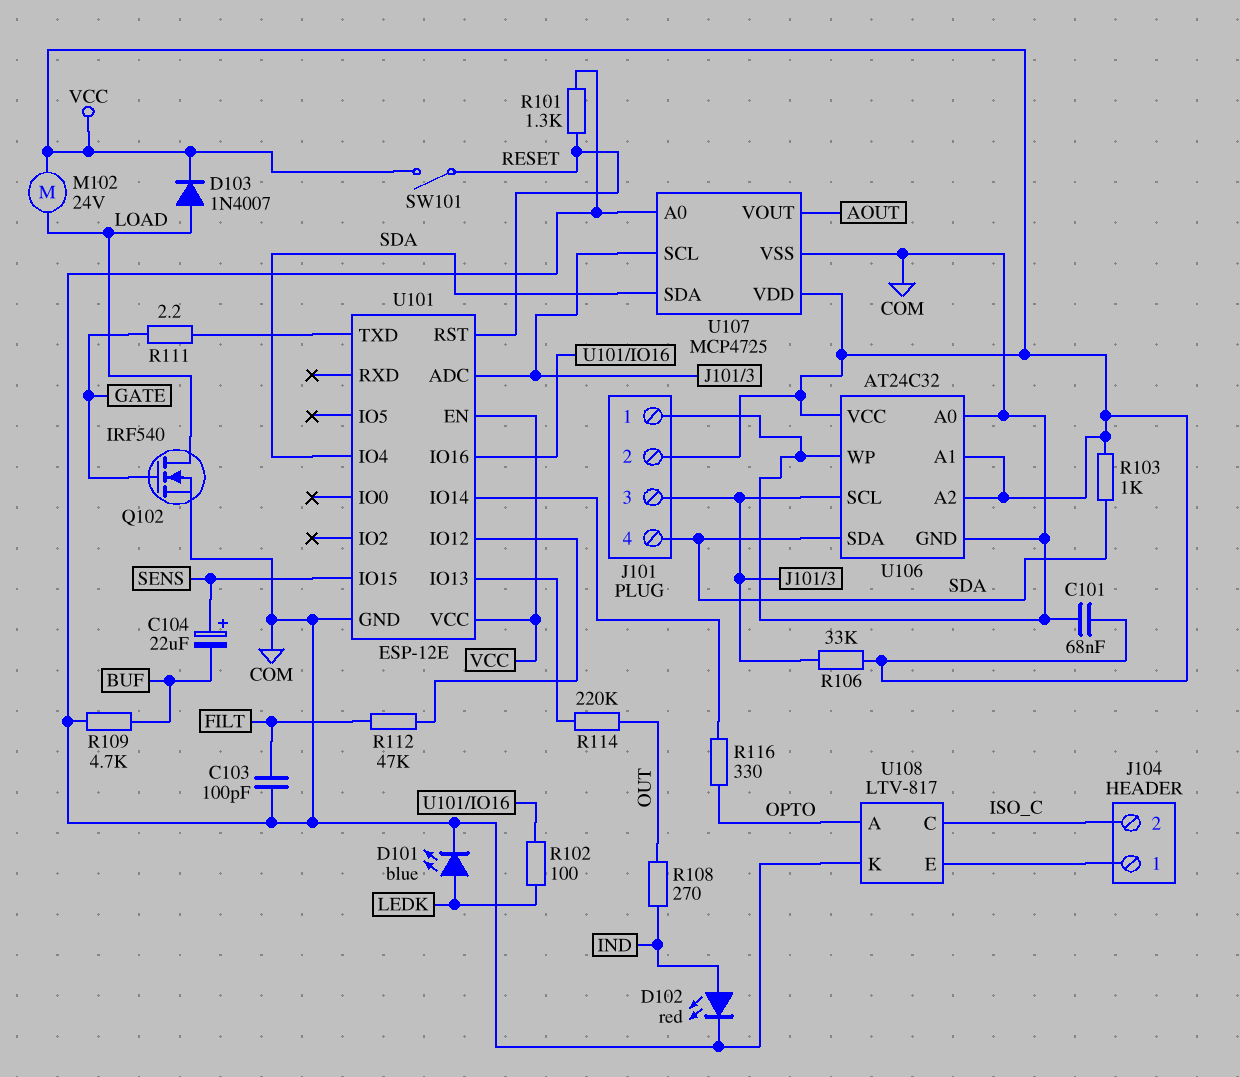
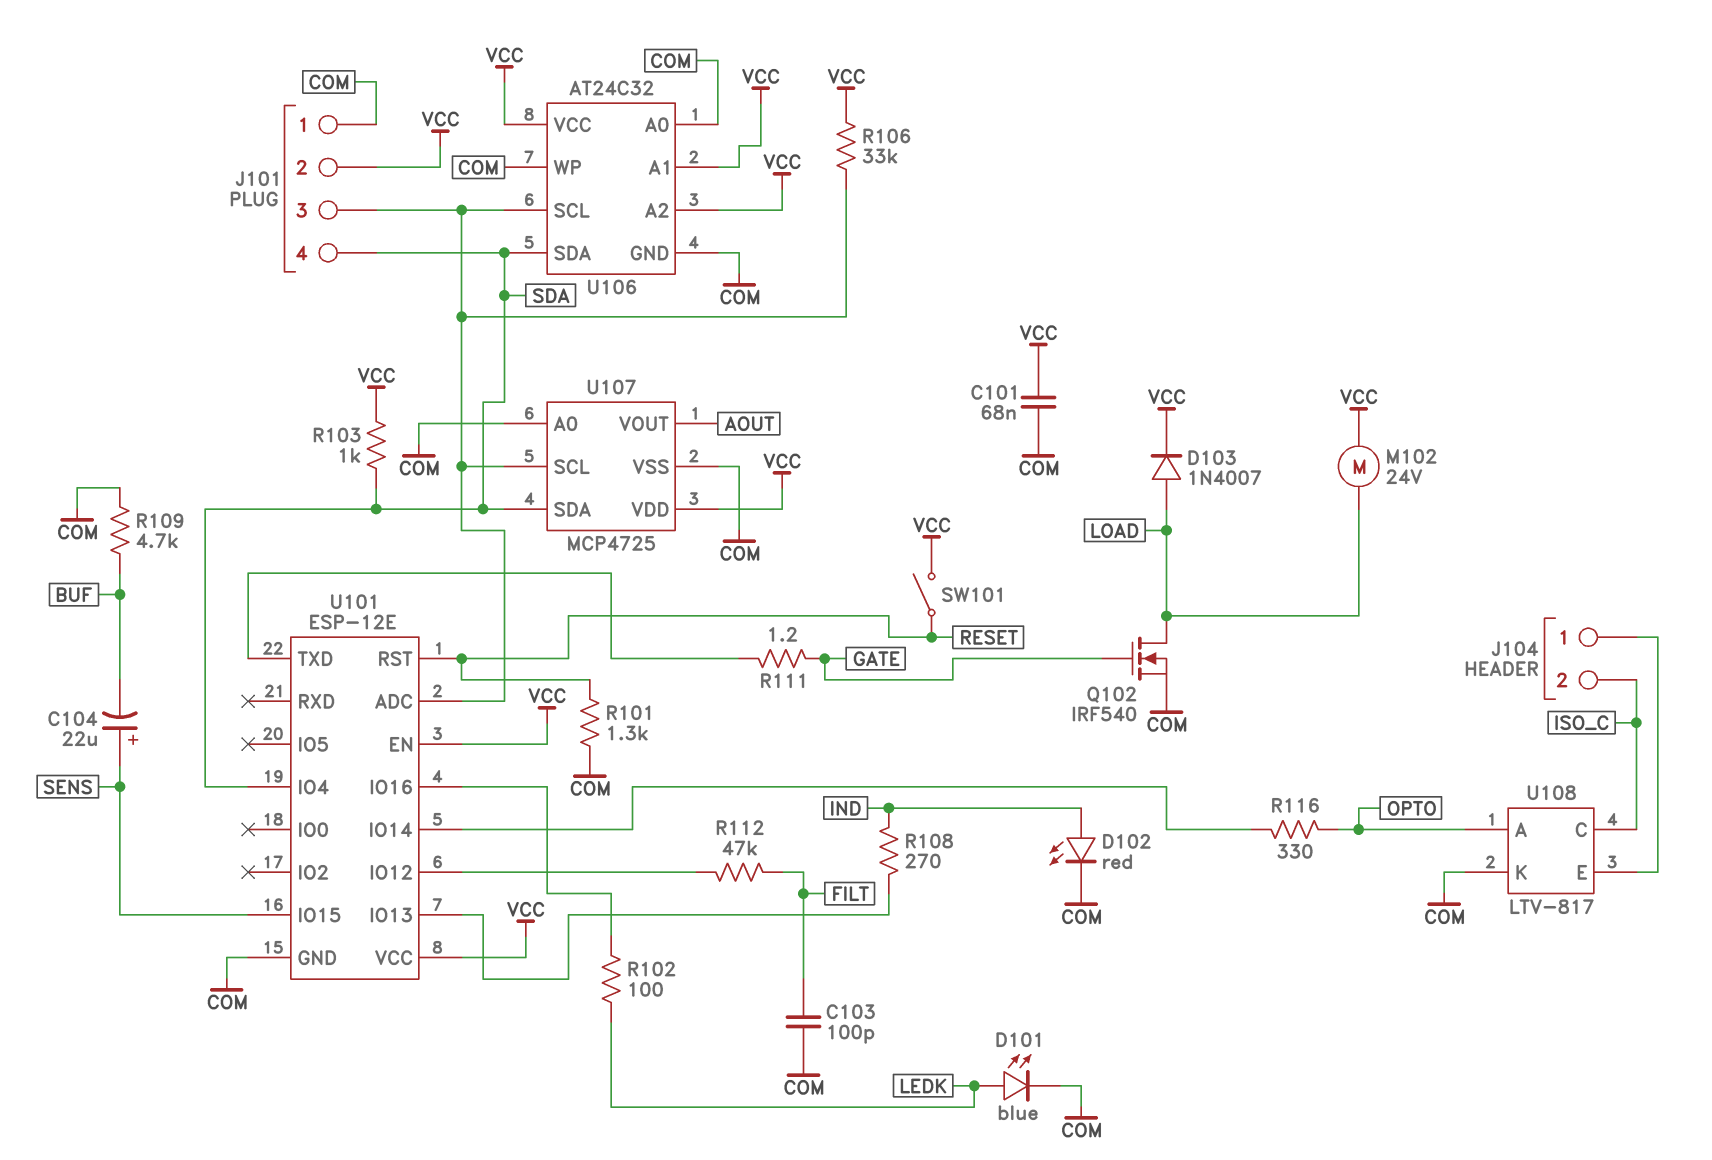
R108: 270 (IND, OUT) -> 270 (IND, U101/IO13)
R111: 2.2 (GATE, U101/TXD) -> 1.2 (GATE, U101/TXD)
R114: 220k (OUT, U101/IO13) -> none

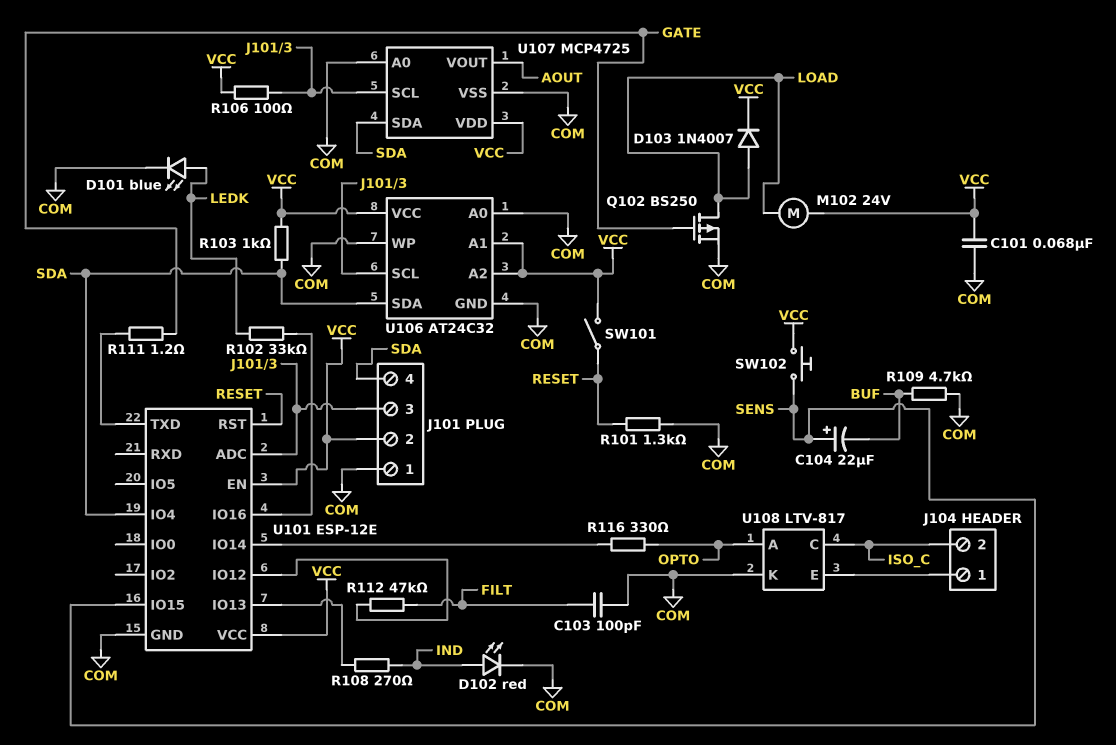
Q102: NMOS IRF540 (G GATE, D LOAD, S COM) -> PMOS BS250 (G GATE, D LOAD, S COM)
R102: 100 (LEDK, U101/IO16) -> 33k (LEDK, U101/IO16)
R106: 33k (J101/3, VCC) -> 100 (J101/3, VCC)
SW102: none -> button (SENS, VCC)

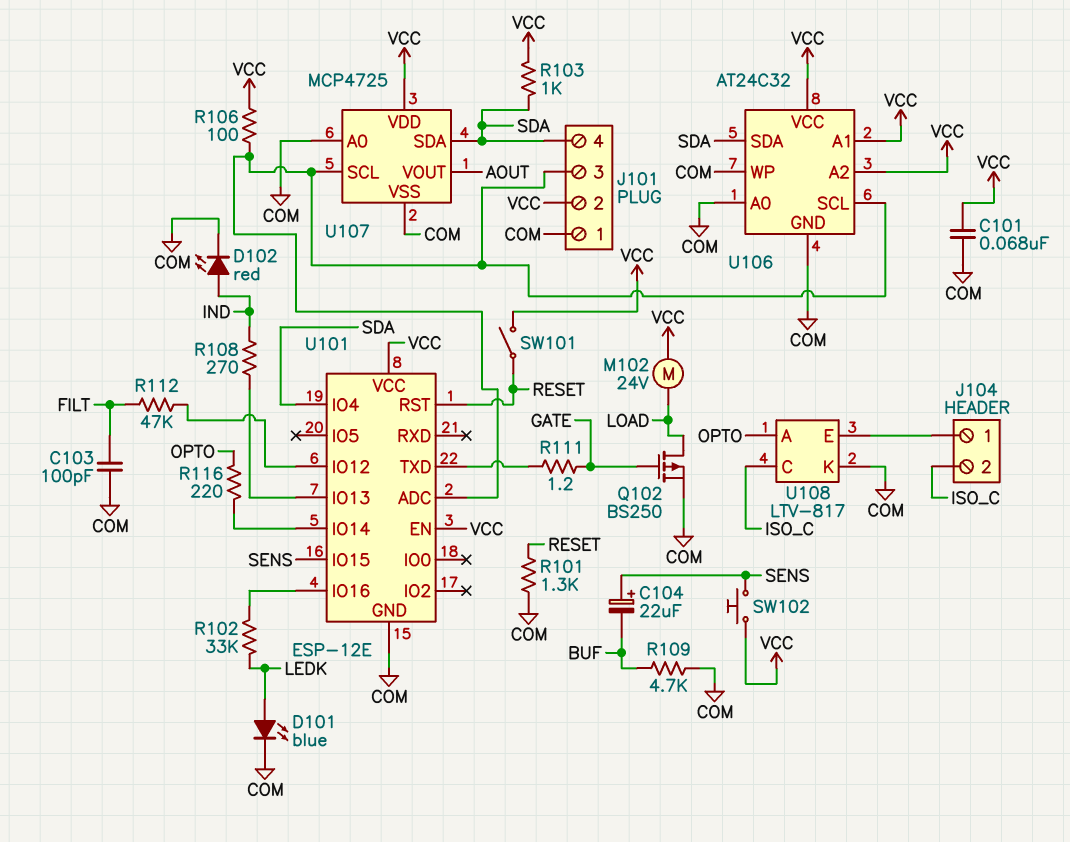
D103: diode 1N4007 (A LOAD, K VCC) -> none
R116: 330 (OPTO, U101/IO14) -> 220 (OPTO, U101/IO14)

